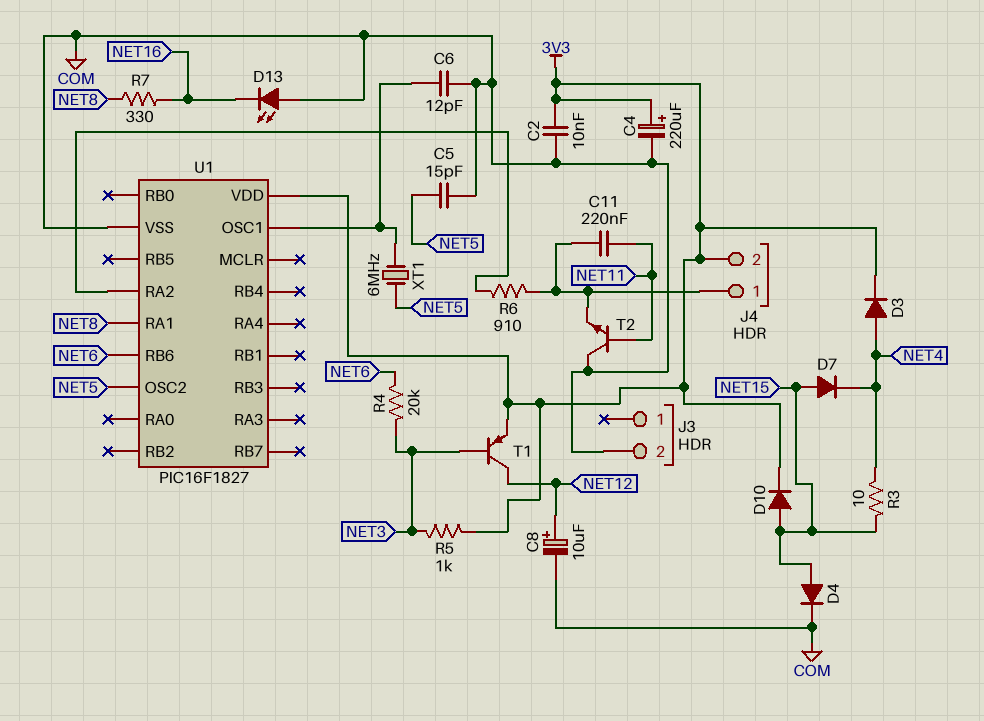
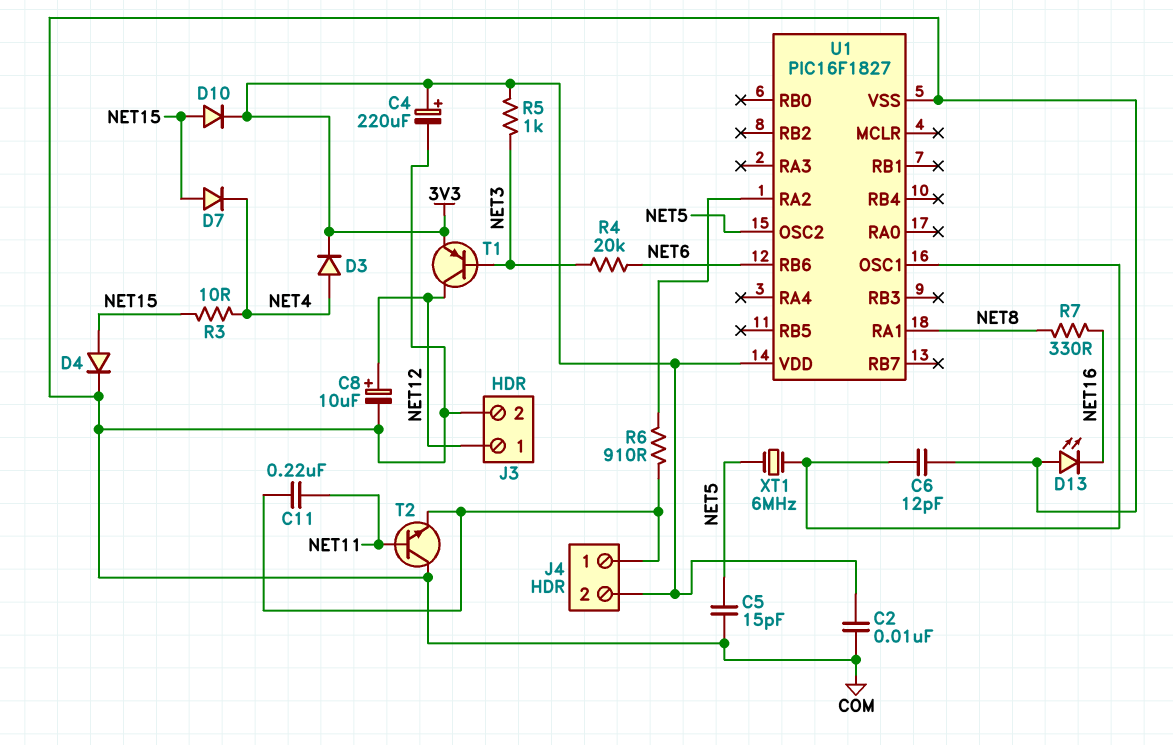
J3 pin 1: none -> NET12

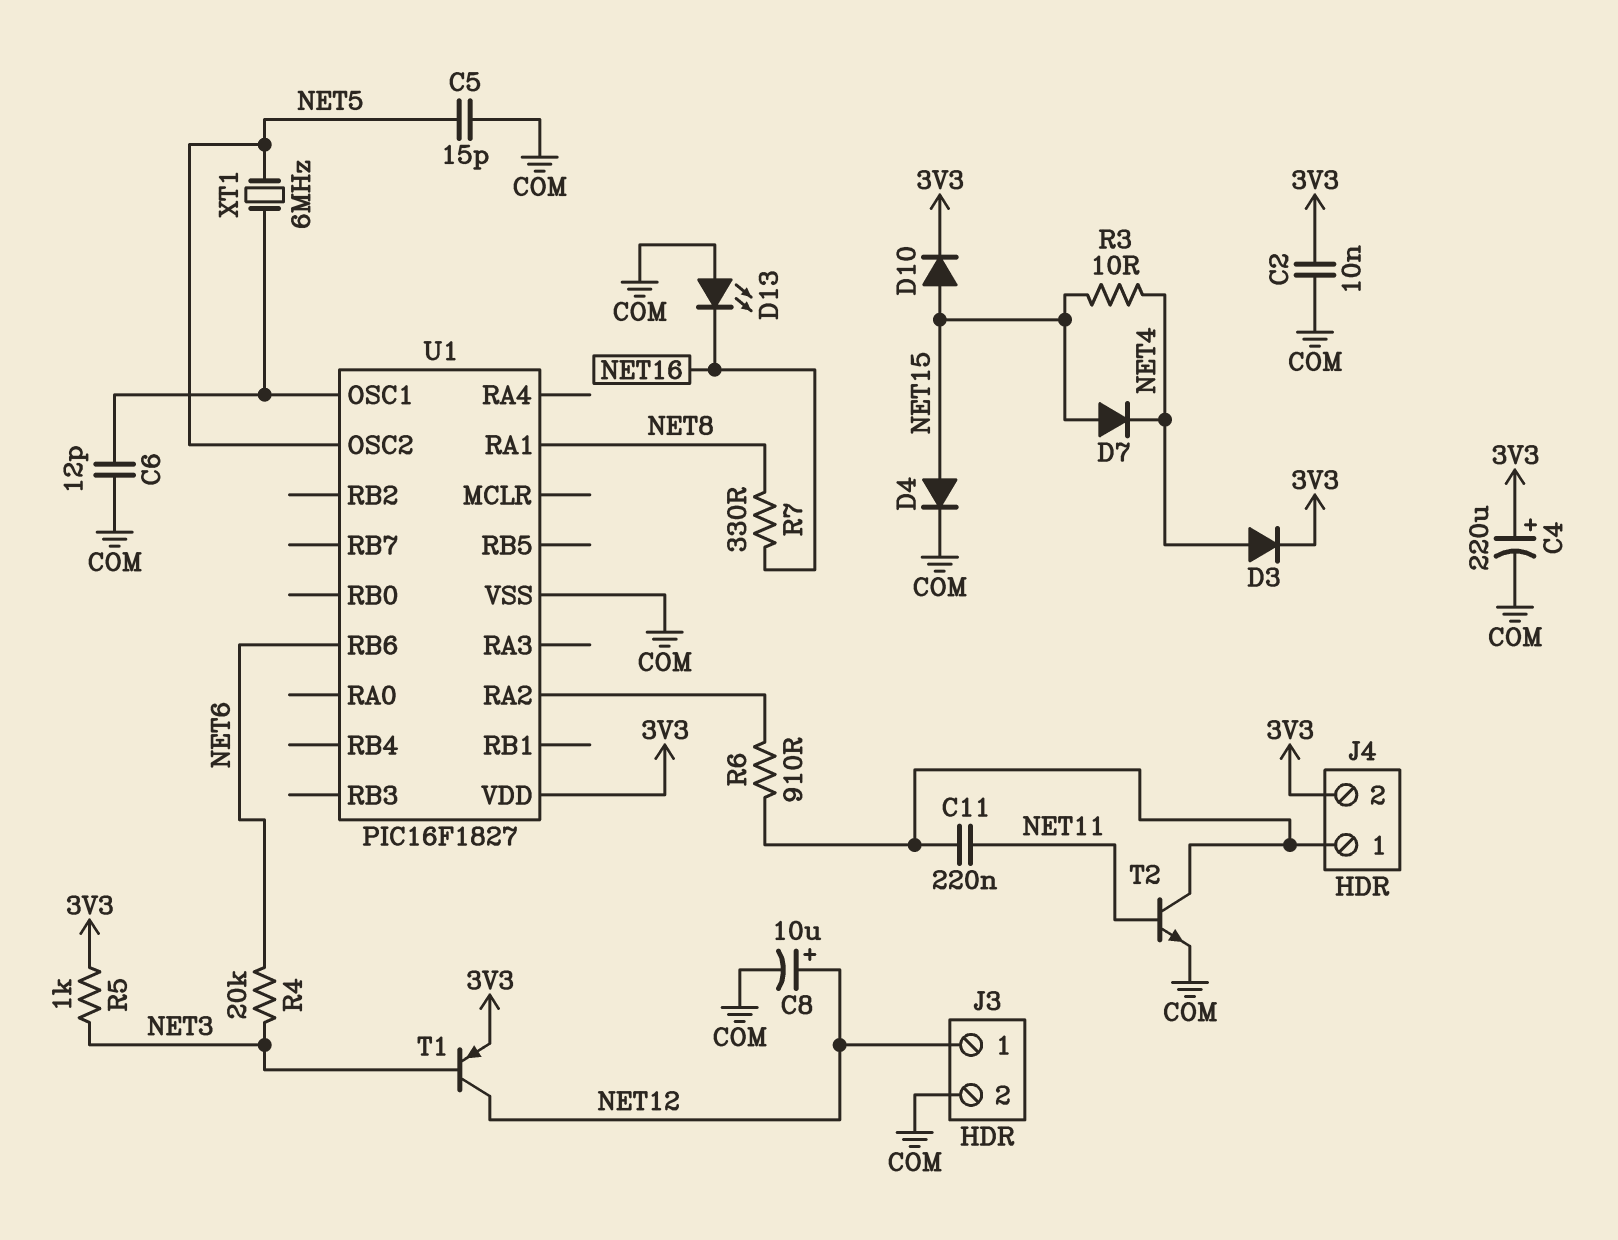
T2: NPN (B NET11, C COM, E J4/1) -> NPN (B NET11, C J4/1, E COM)

